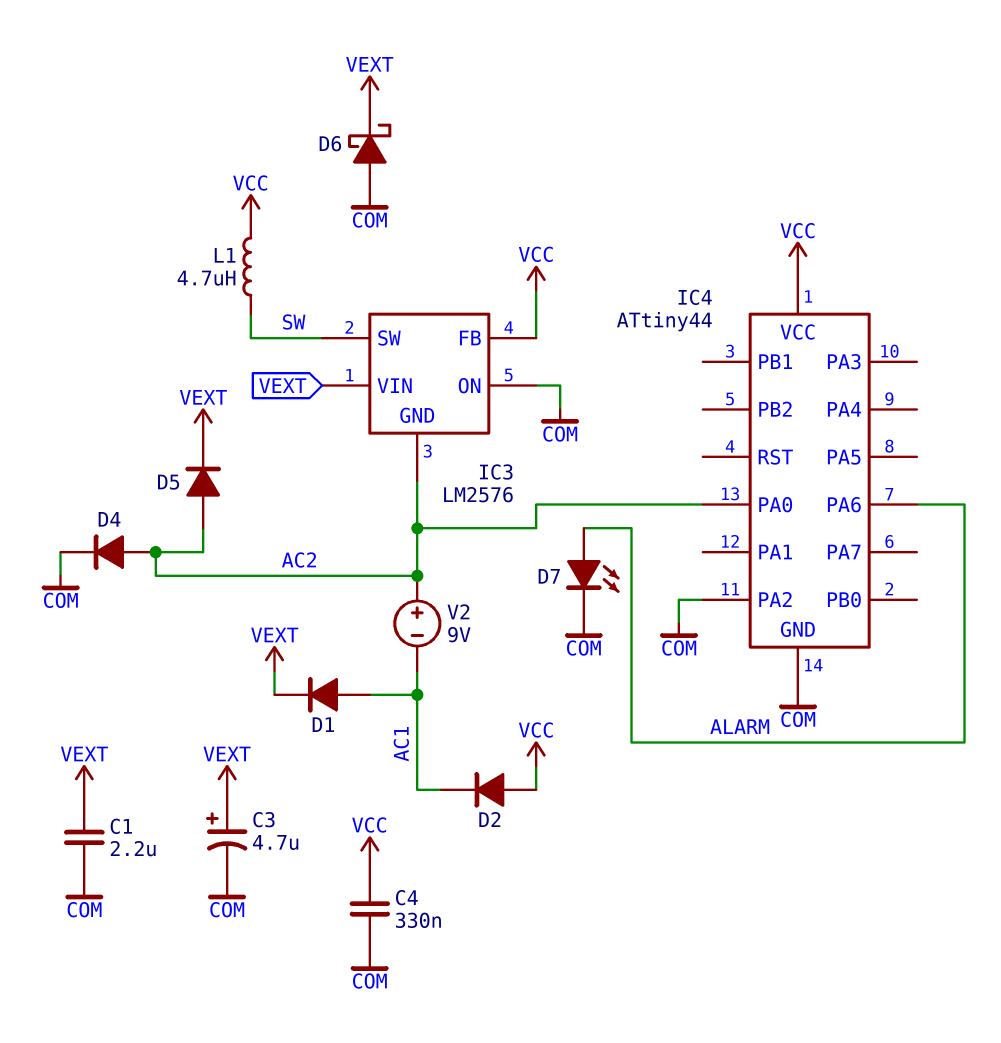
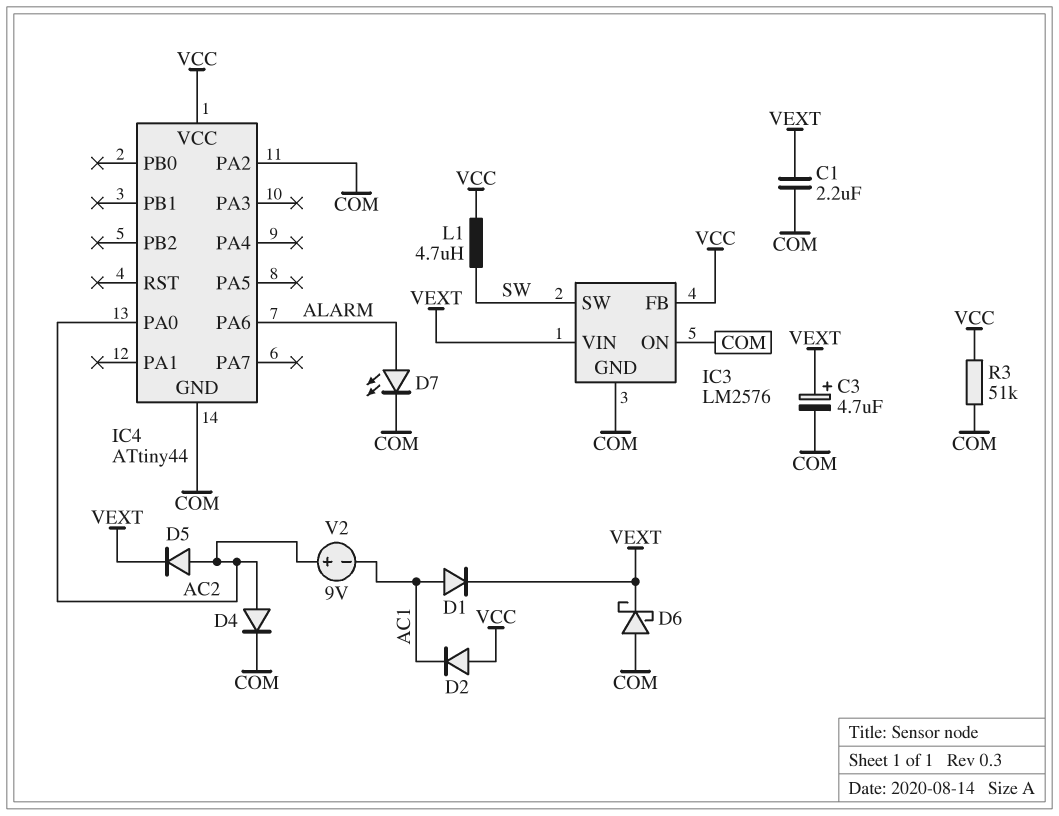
C4: 330nF (COM, VCC) -> none
IC3 pin GND: AC2 -> COM
R3: none -> 51k (COM, VCC)

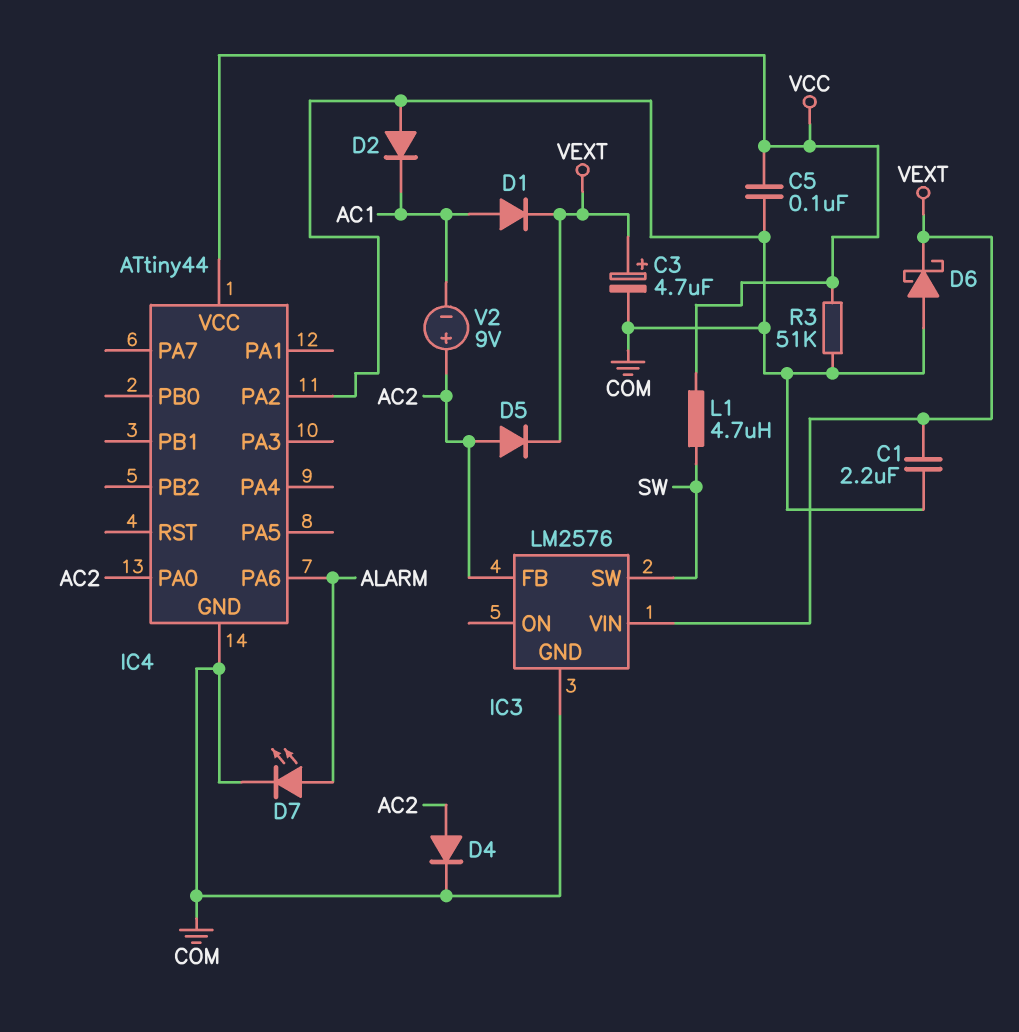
C5: none -> 100nF (COM, VCC)
D2: diode (A VCC, K AC1) -> diode (A COM, K AC1)
IC3 pin FB: VCC -> AC2
IC3 pin ON: COM -> none

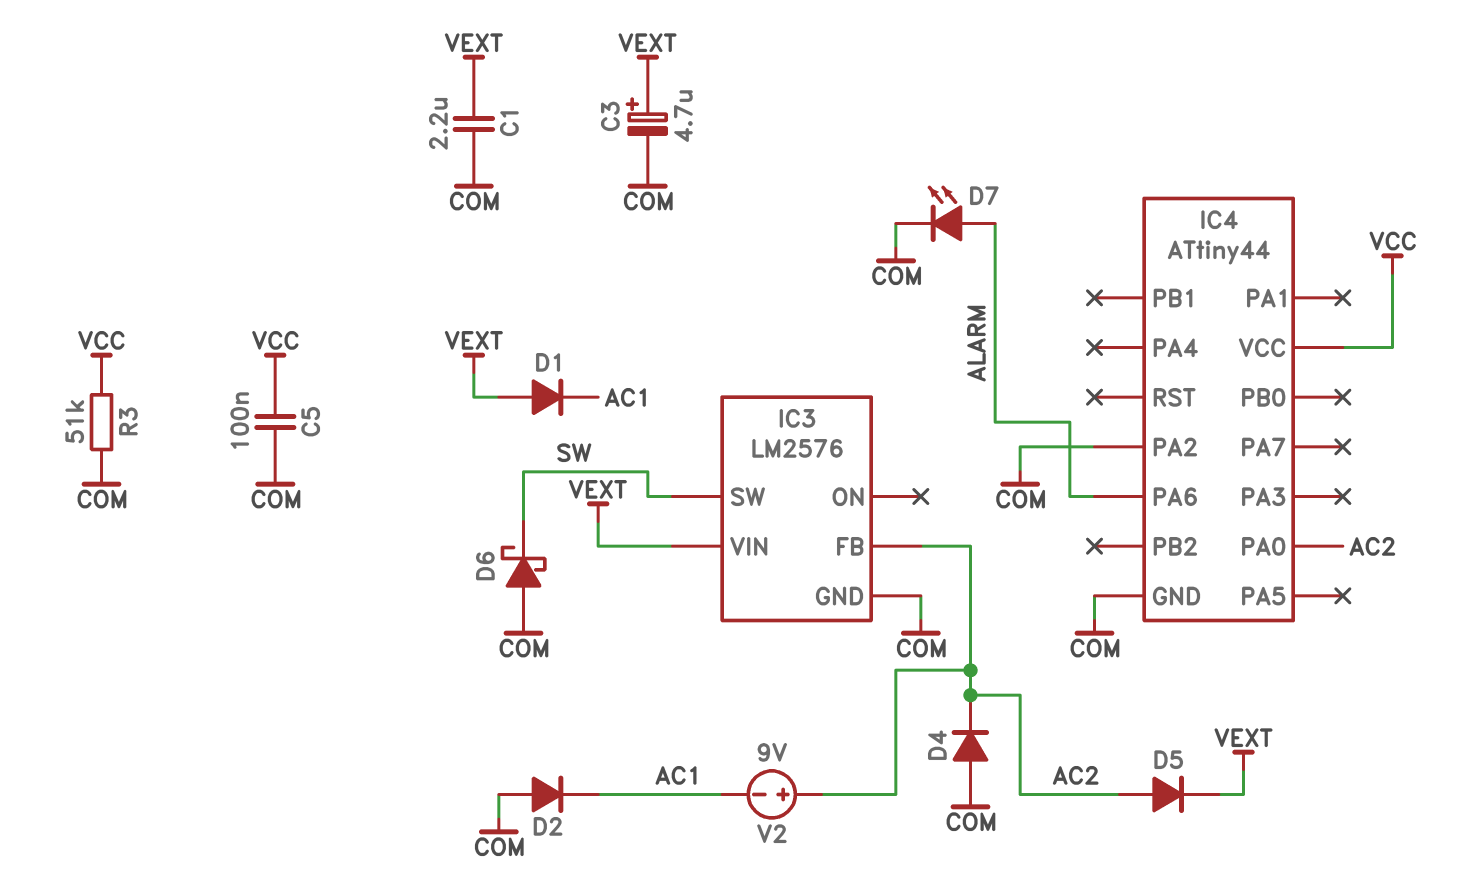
D1: diode (A AC1, K VEXT) -> diode (A VEXT, K AC1)
D4: diode (A AC2, K COM) -> diode (A COM, K AC2)
D6: schottky (A COM, K VEXT) -> schottky (A COM, K SW)
L1: 4.7uH (SW, VCC) -> none

